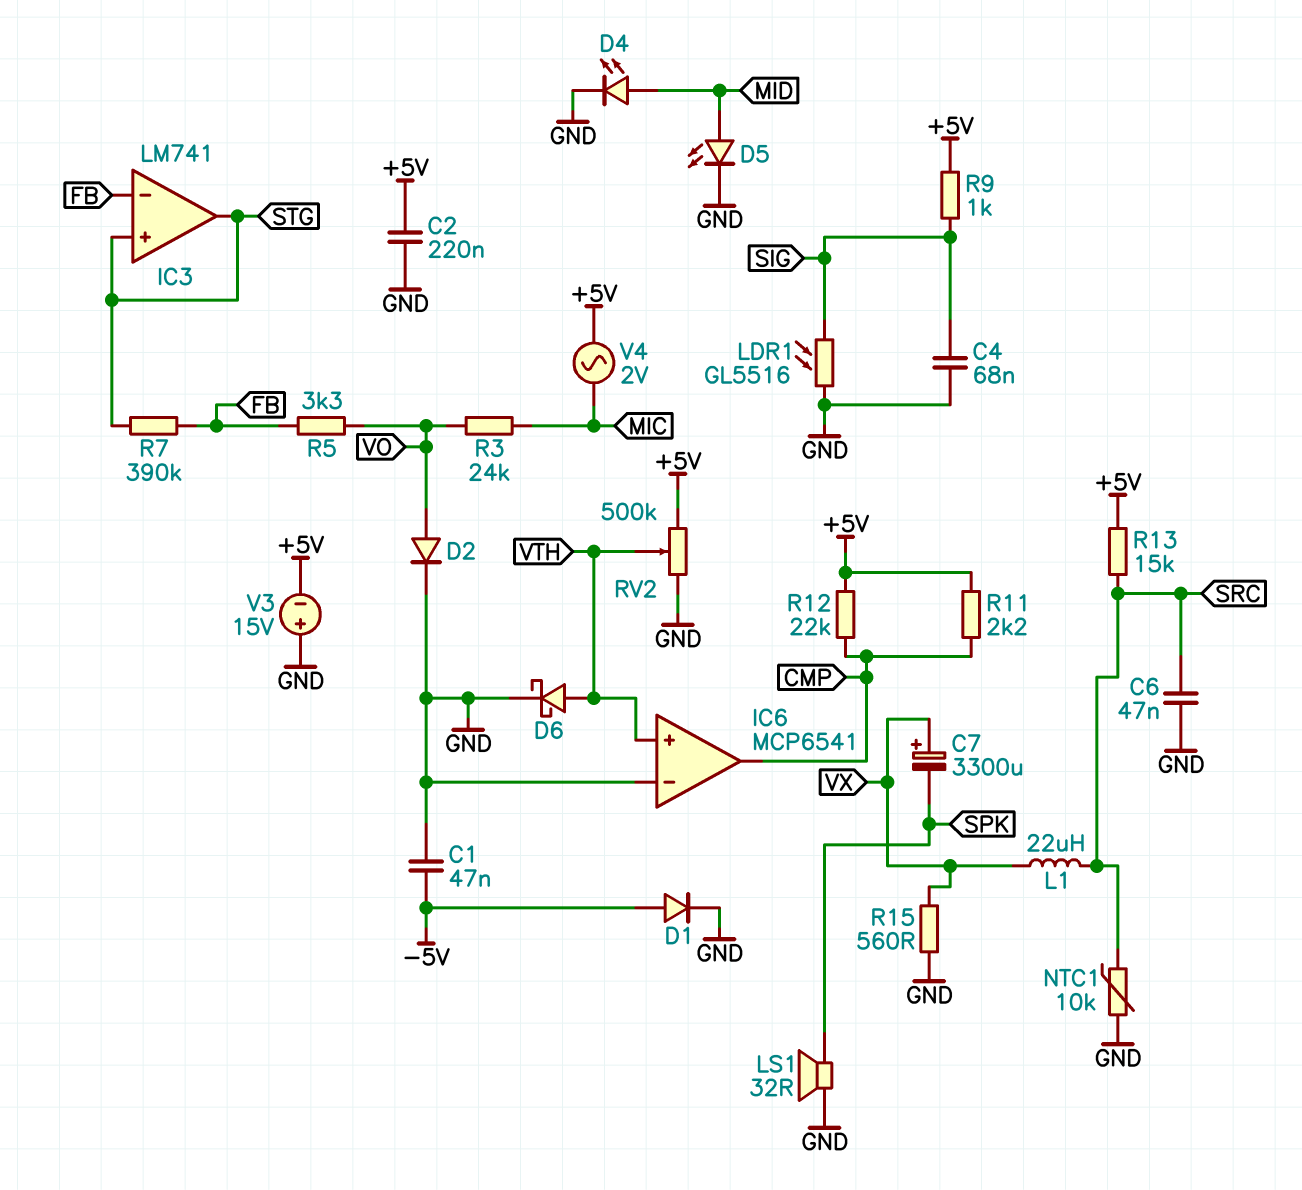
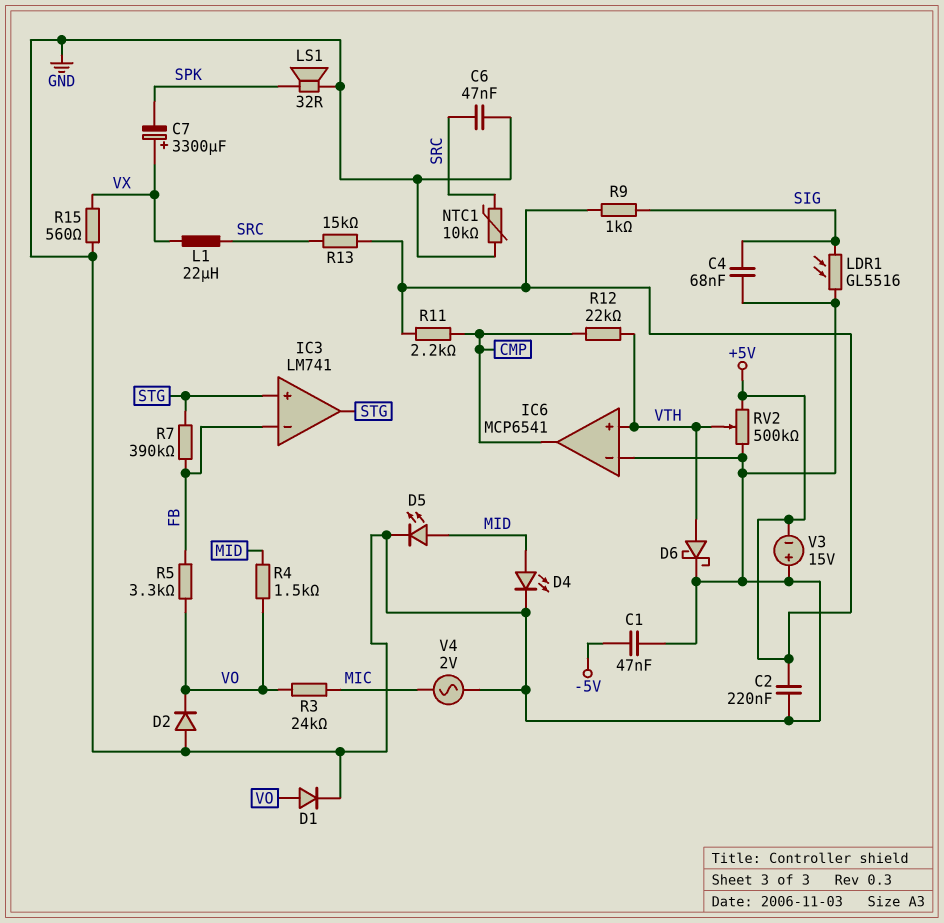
D1: diode (A -5V, K GND) -> diode (A VO, K GND)
D2: diode (A VO, K GND) -> diode (A GND, K VO)
R4: none -> 1.5k (MID, VO)
R12: 22k (+5V, CMP) -> 22k (CMP, VTH)
V4: AC 2V (+5V, MIC) -> AC 2V (GND, MIC)

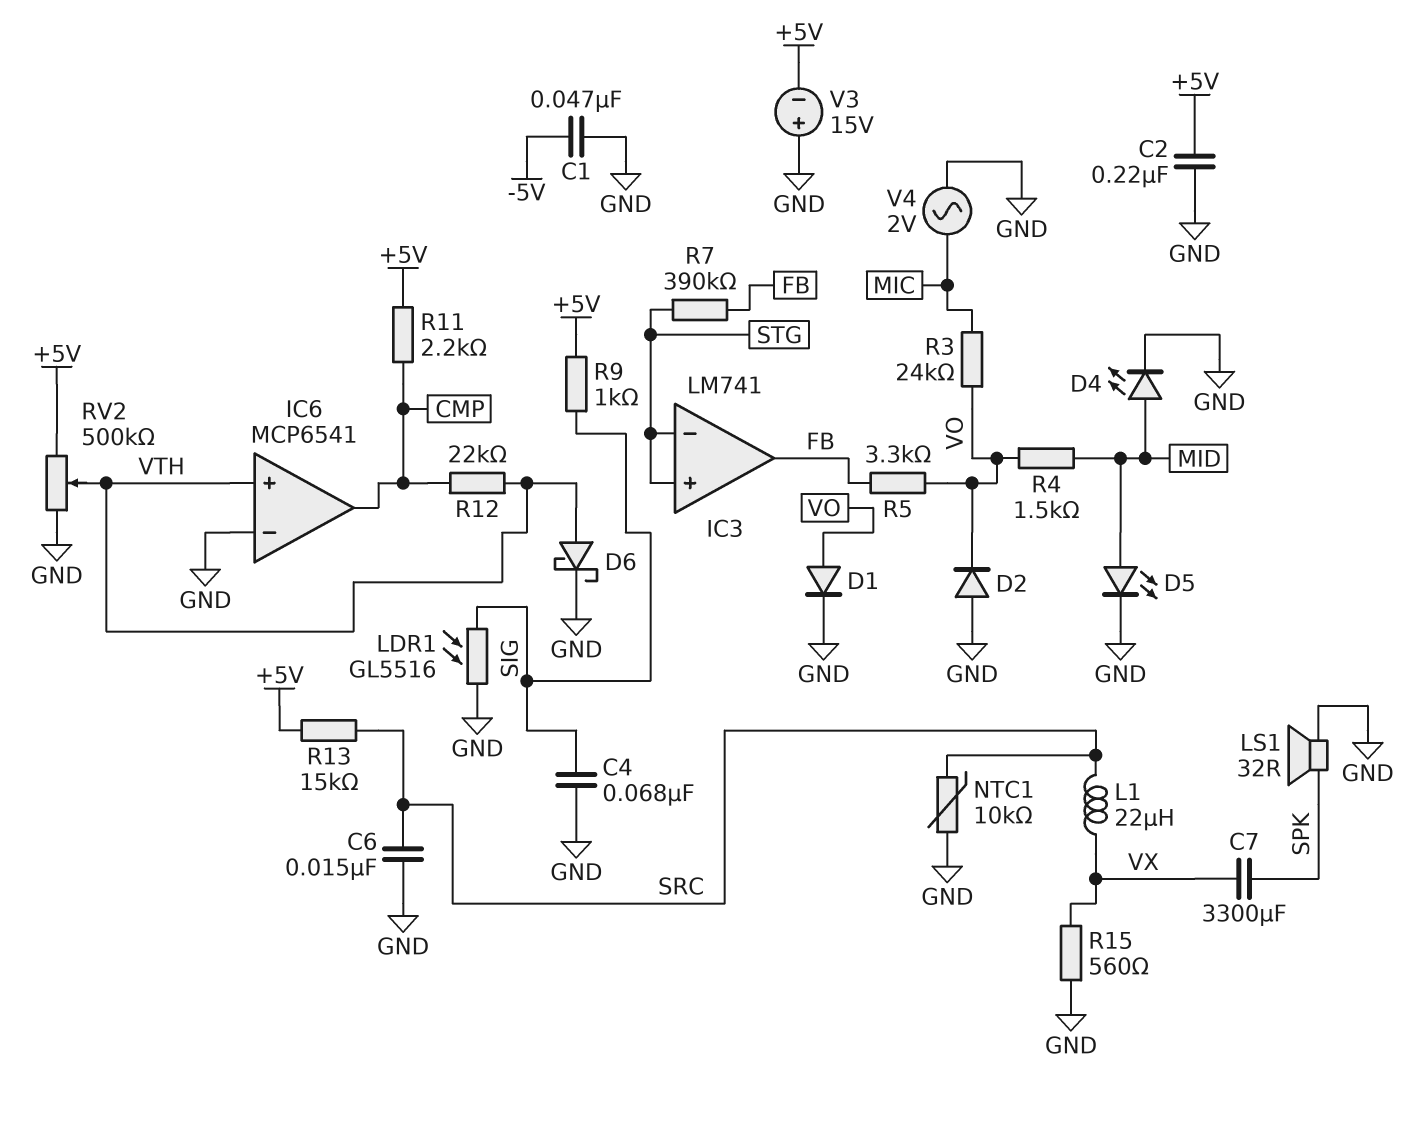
C6: 47nF (GND, SRC) -> 15nF (GND, SRC)
C7: 3300uF (plus VX, minus SPK) -> 3300uF (SPK, VX)
IC3 pin in-: FB -> STG
IC3 pin out: STG -> FB

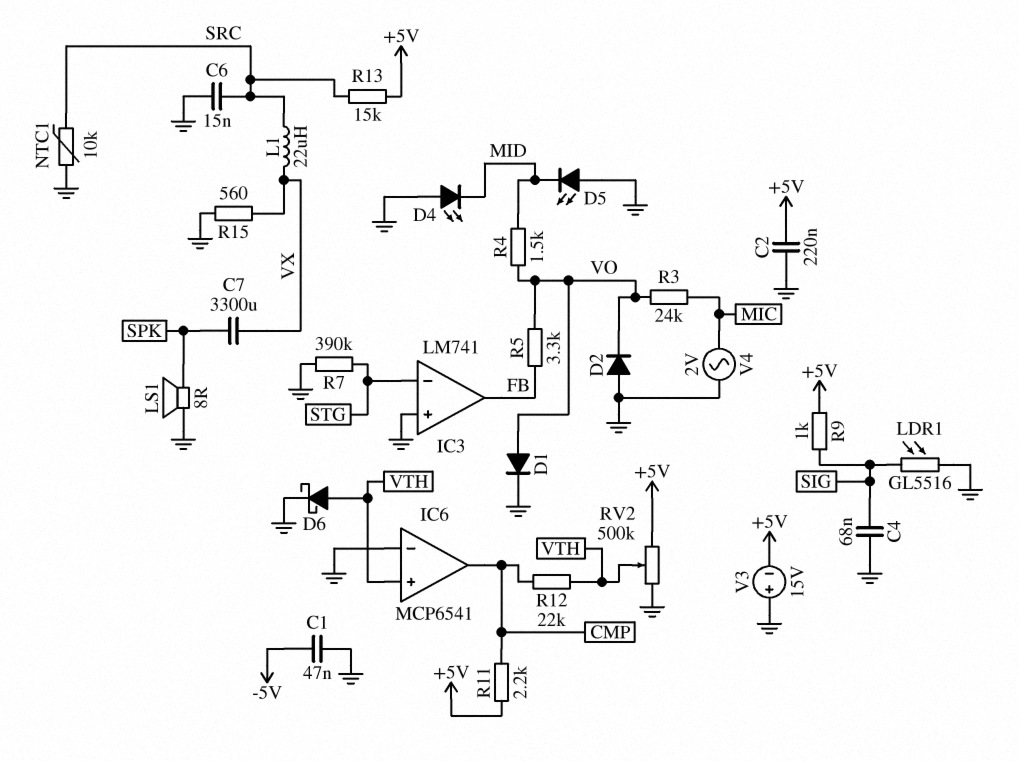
D4: LED (A MID, K GND) -> LED (A GND, K MID)
D5: LED (A MID, K GND) -> LED (A GND, K MID)
IC3 pin in+: STG -> GND
LS1: speaker 32R (GND, SPK) -> speaker 8R (GND, SPK)
R7: 390k (FB, STG) -> 390k (GND, STG)

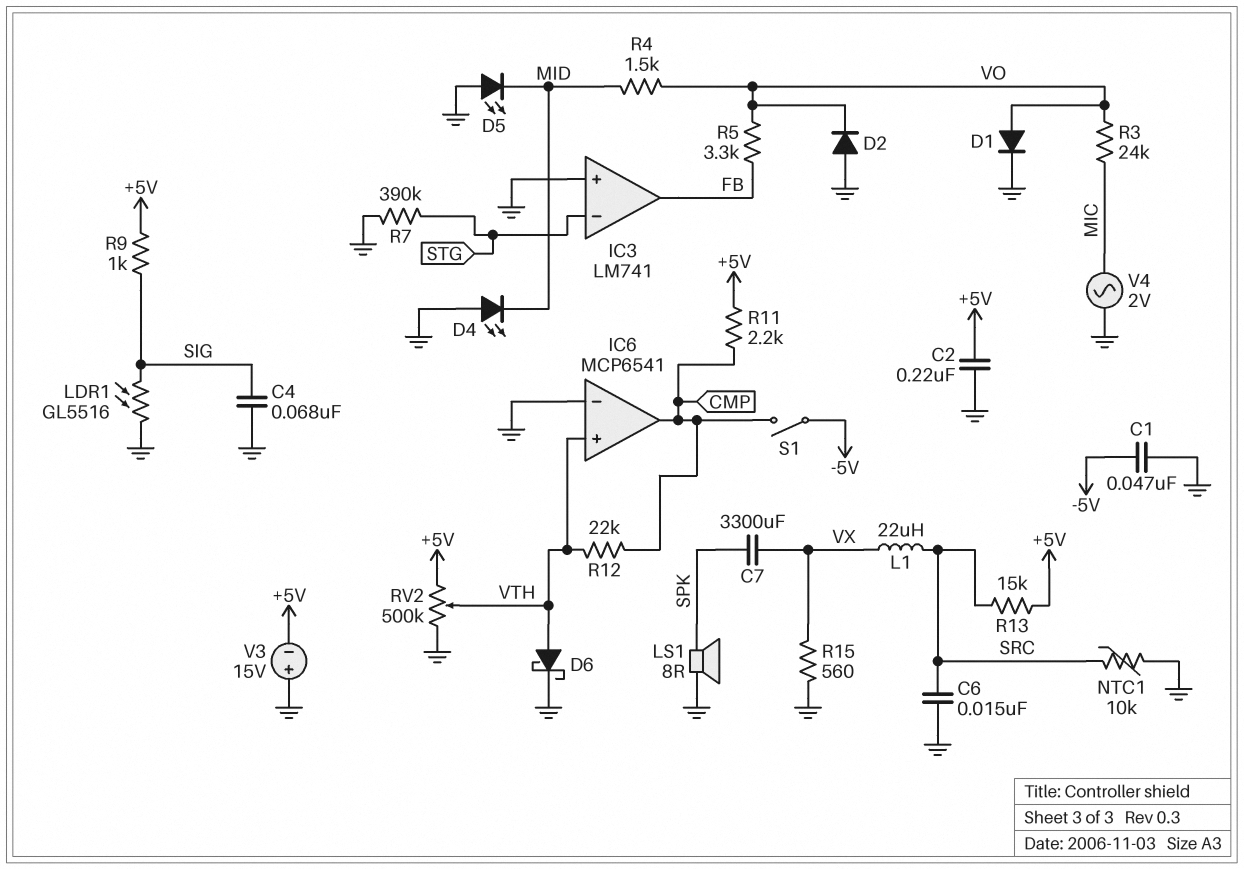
S1: none -> switch (-5V, CMP)

